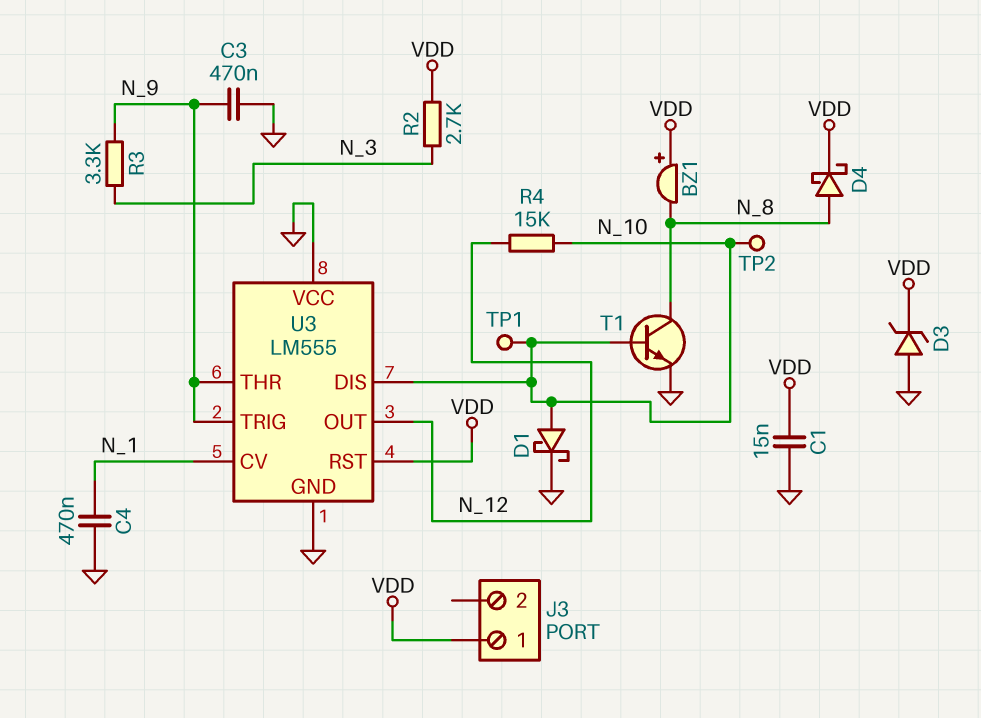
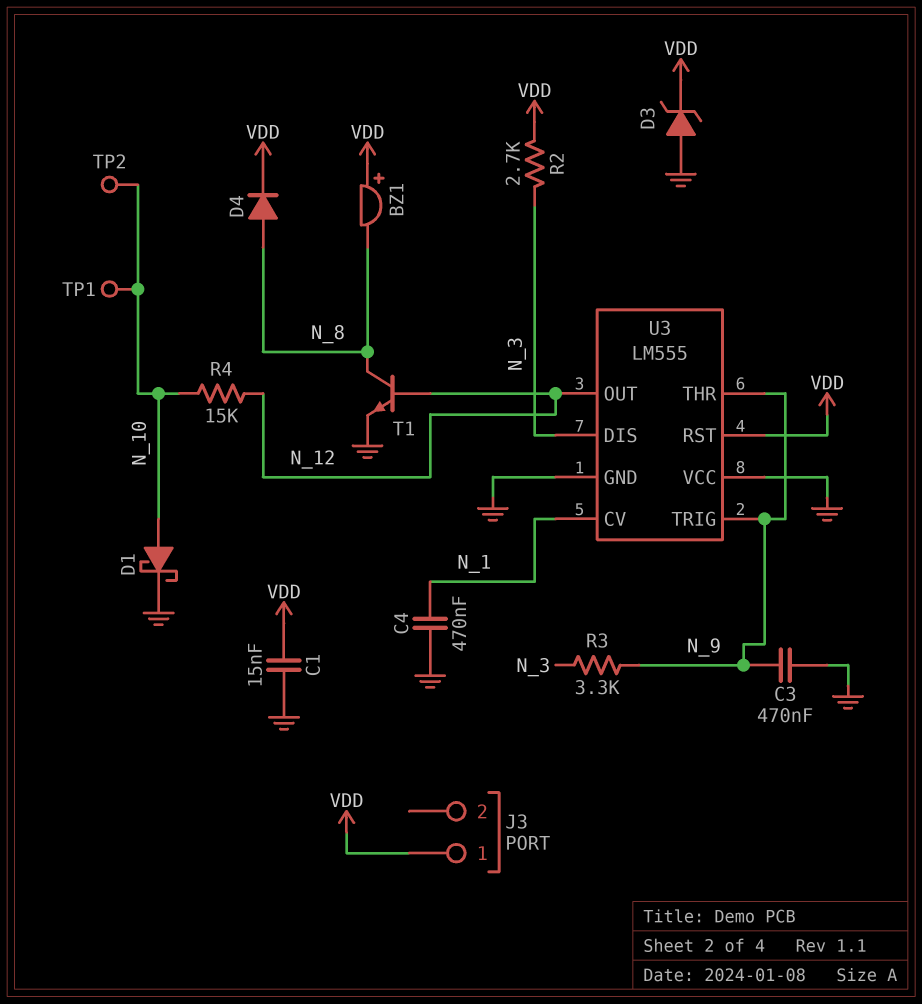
D4: schottky (A N_8, K VDD) -> diode (A N_8, K VDD)
T1: NPN (B N_10, C N_8, E GND) -> NPN (B N_12, C N_8, E GND)
U3 pin DIS: N_10 -> N_3

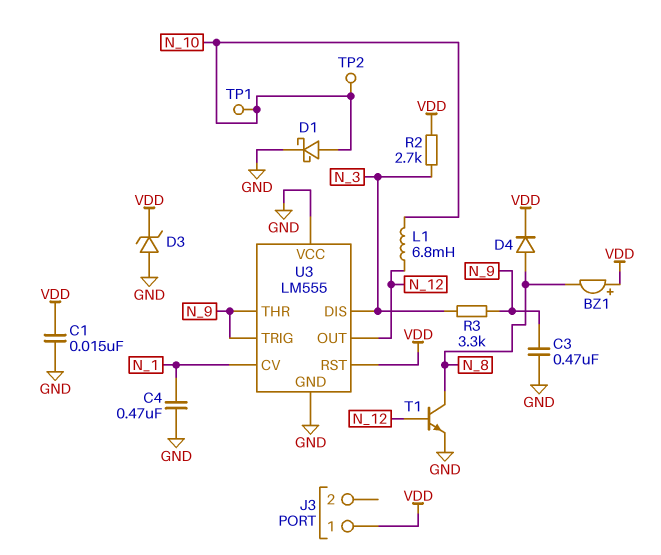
L1: none -> 6.8mH (N_10, N_12)
R4: 15k (N_10, N_12) -> none

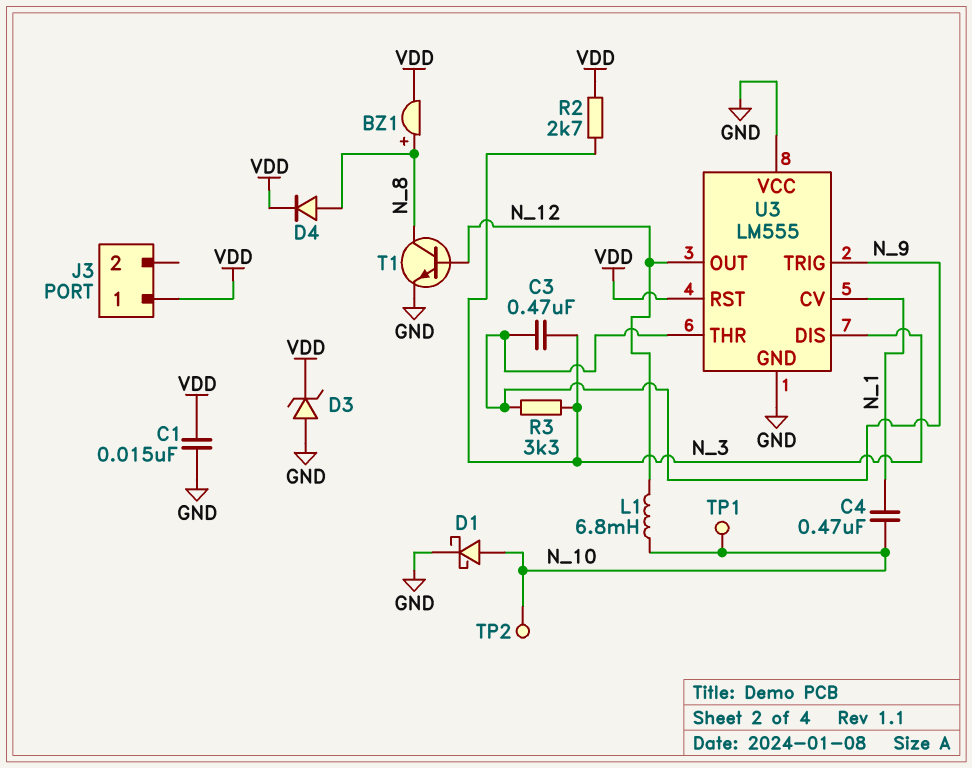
BZ1: buzzer (plus VDD, minus N_8) -> buzzer (plus N_8, minus VDD)
C3: 470nF (GND, N_9) -> 470nF (N_3, N_9)
C4: 470nF (GND, N_1) -> 470nF (N_1, N_10)

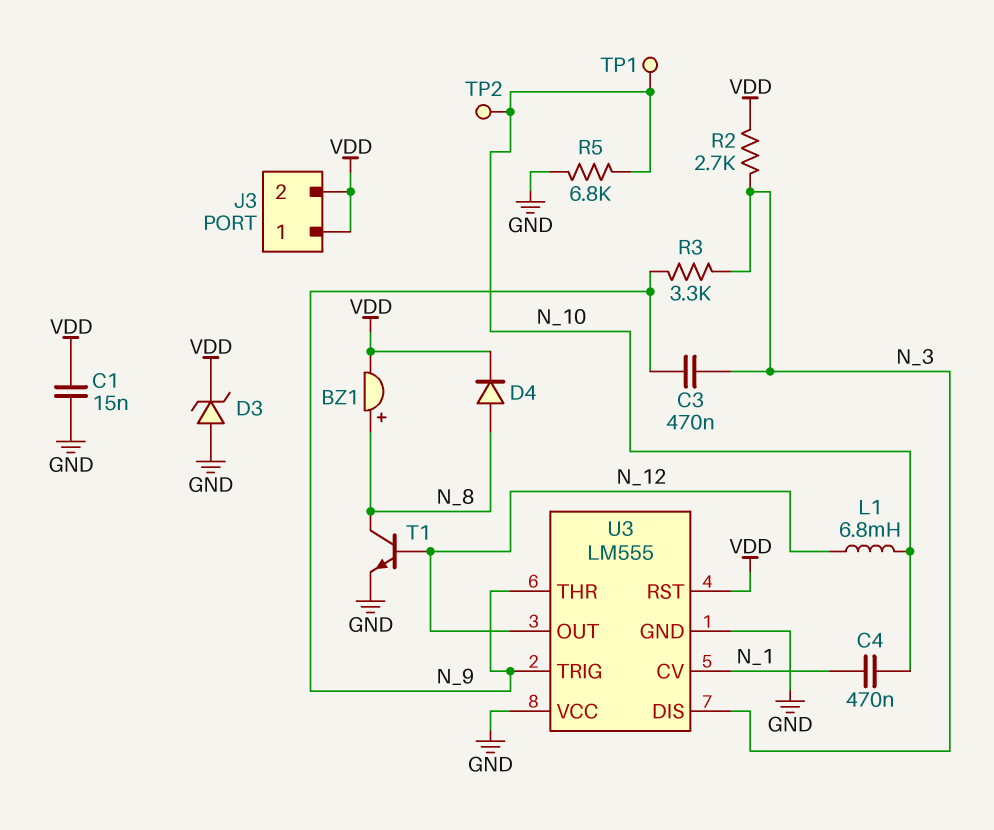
D1: schottky (A N_10, K GND) -> none
J3 pin 2: none -> VDD
R5: none -> 6.8k (GND, N_10)

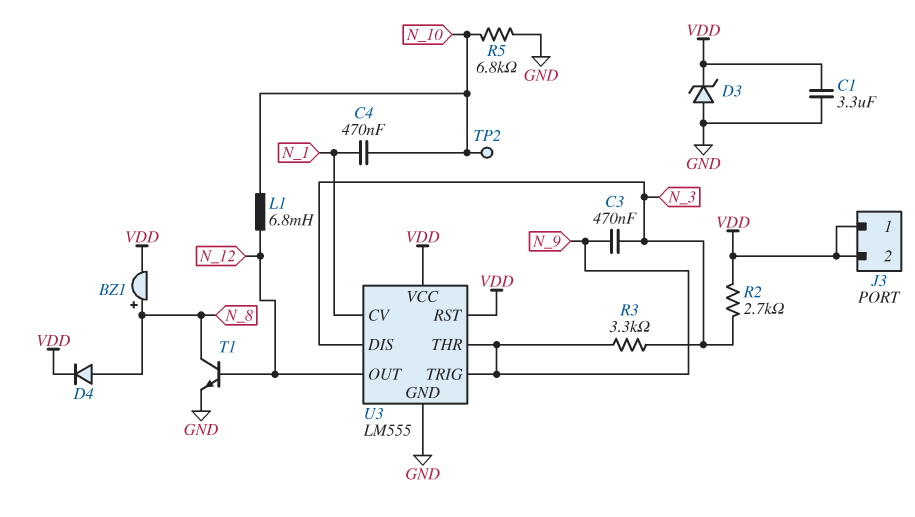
C1: 15nF (GND, VDD) -> 3.3uF (GND, VDD)
TP1: test point (N_10) -> none
U3 pin VCC: GND -> VDD

